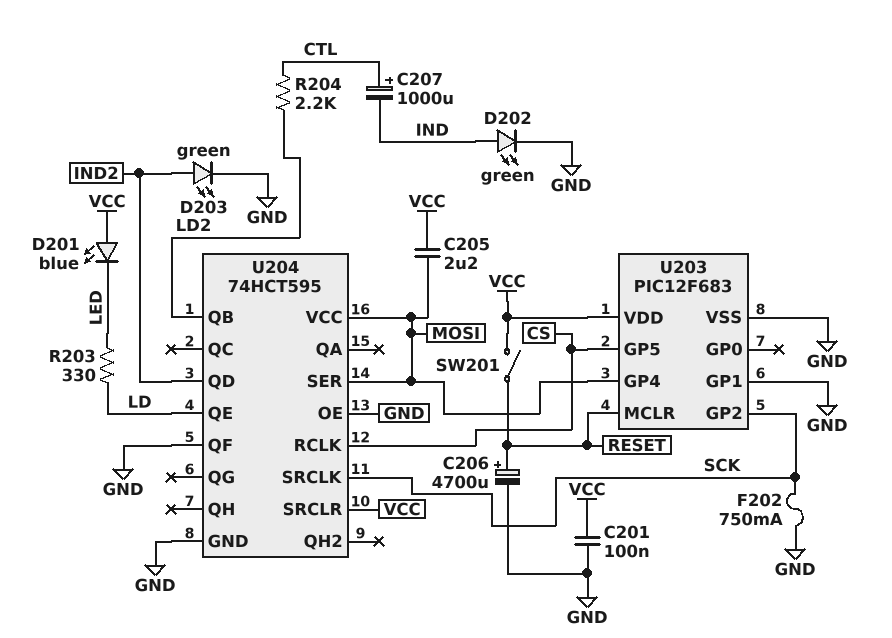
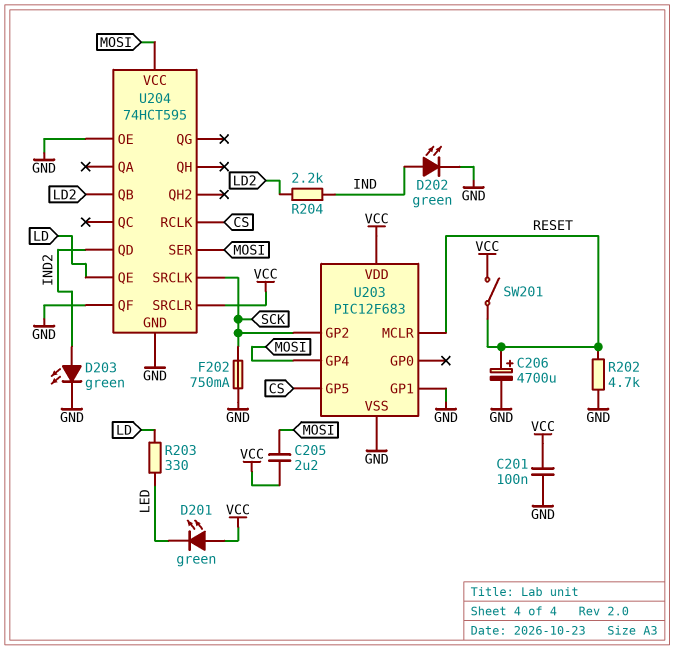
C207: 1000uF (plus CTL, minus IND) -> none
D201: LED blue (A VCC, K LED) -> LED green (A VCC, K LED)
R202: none -> 4.7k (GND, RESET)
R204: 2.2k (CTL, LD2) -> 2.2k (IND, LD2)

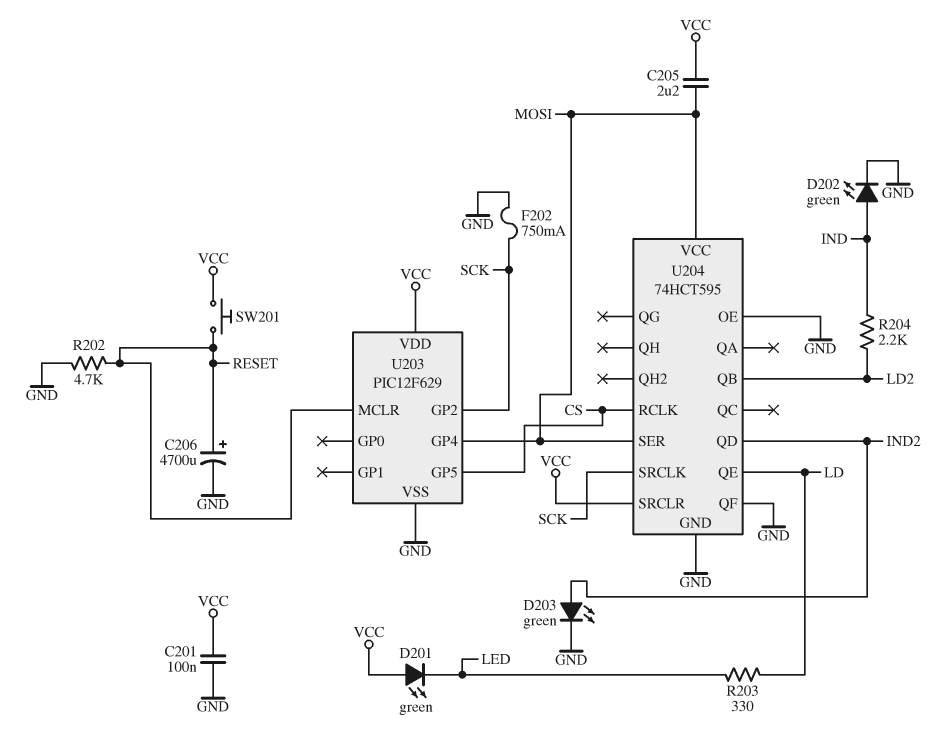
SW201: switch (RESET, VCC) -> button (RESET, VCC)
U203: PIC12F683 -> PIC12F629
U203 pin GP1: GND -> none

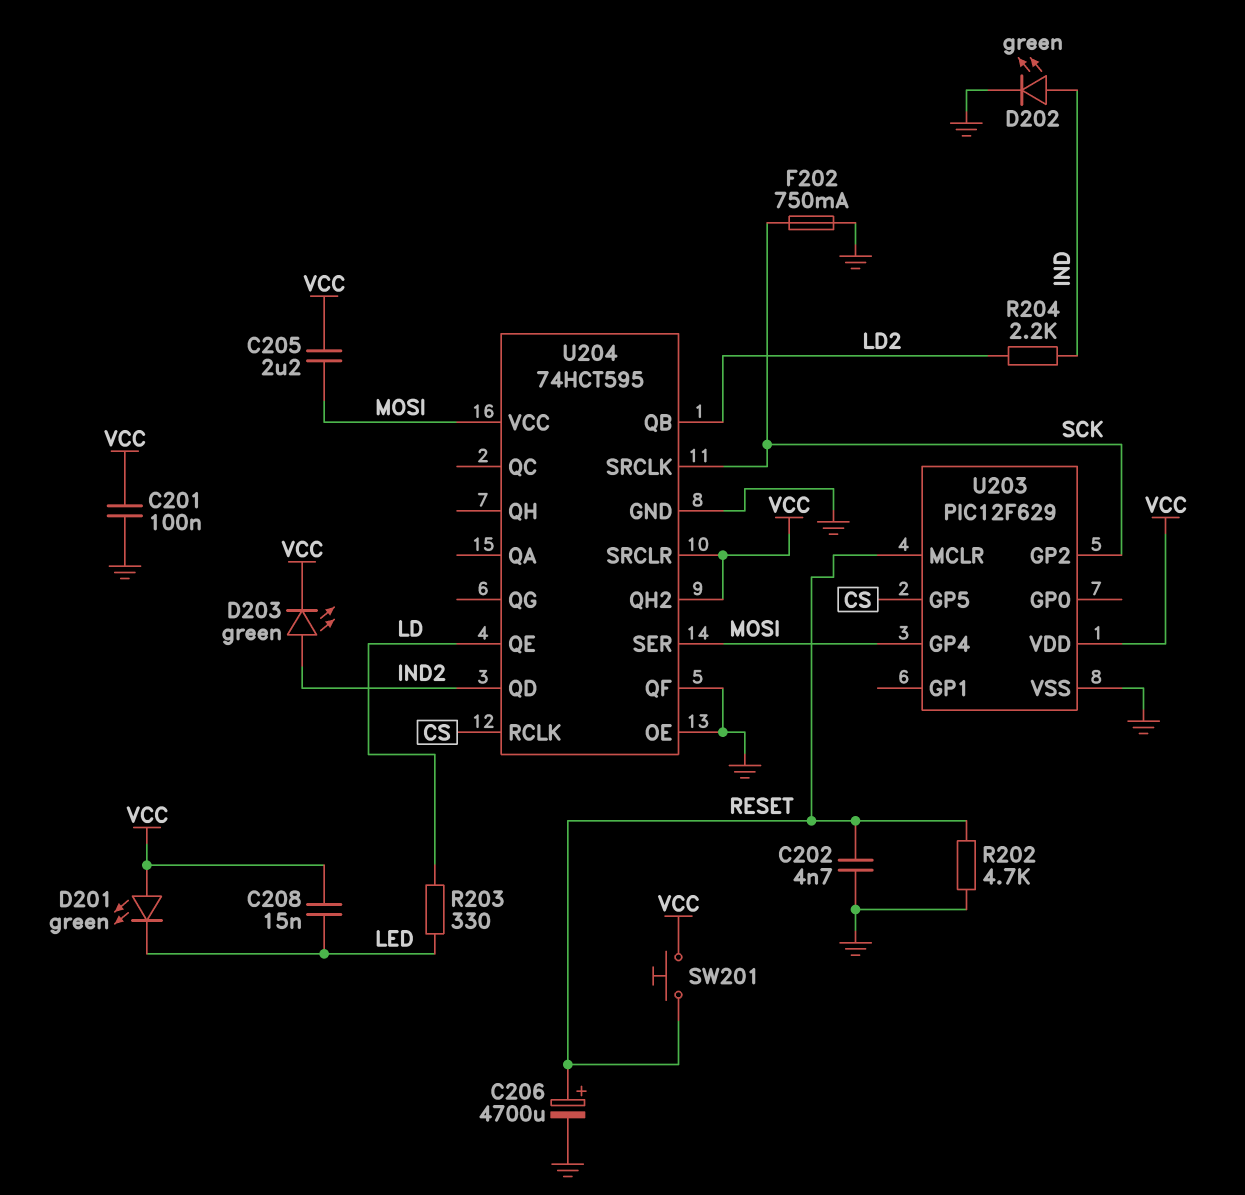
C202: none -> 4.7nF (GND, RESET)
C208: none -> 15nF (LED, VCC)
D203: LED green (A IND2, K GND) -> LED green (A IND2, K VCC)
U204 pin QH2: none -> VCC

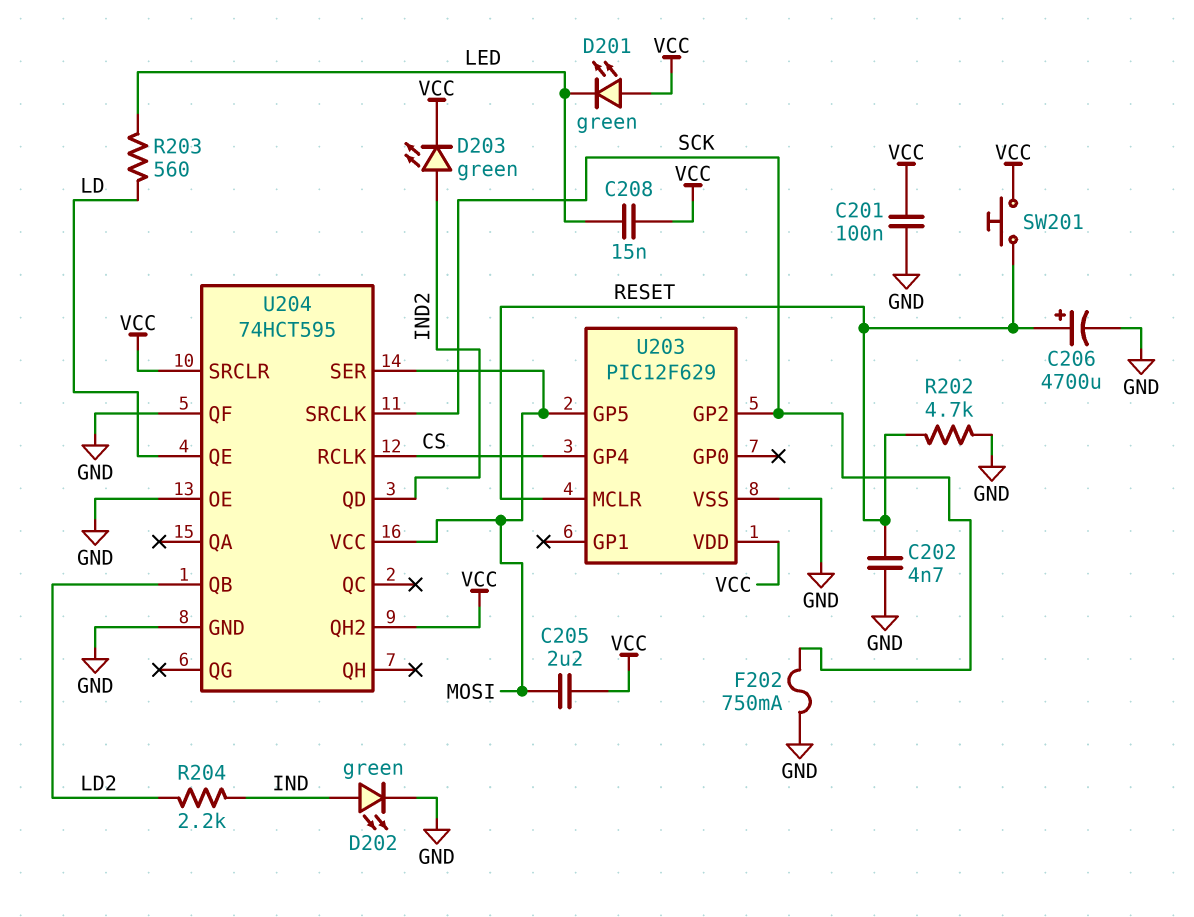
R203: 330 (LD, LED) -> 560 (LD, LED)
U203 pin GP4: MOSI -> CS
U203 pin GP5: CS -> MOSI

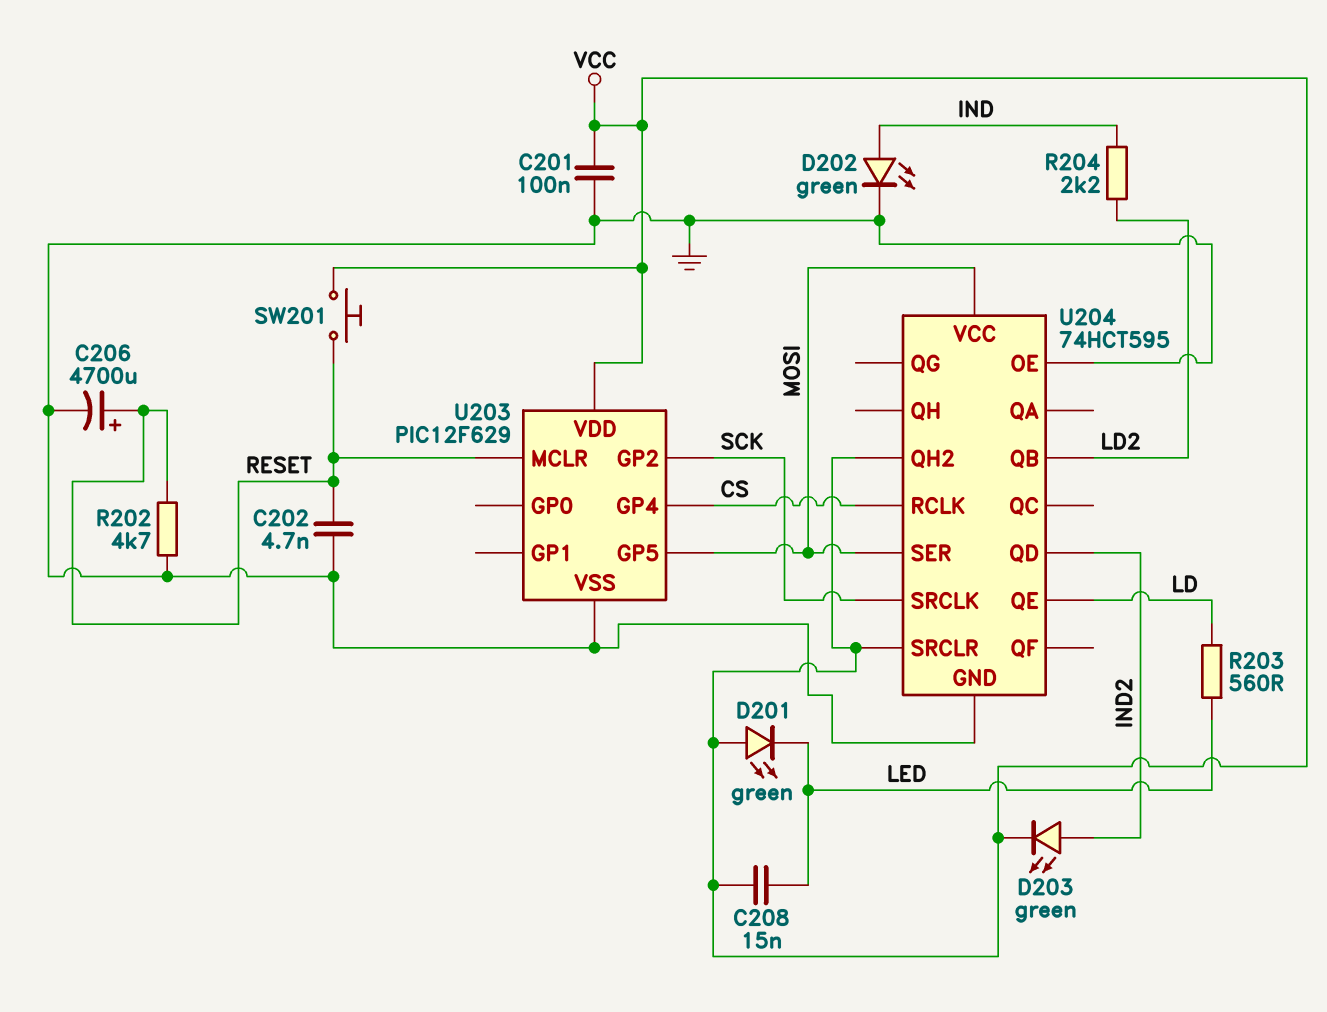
C205: 2.2uF (MOSI, VCC) -> none
F202: 750mA (GND, SCK) -> none
U204 pin QF: GND -> none

